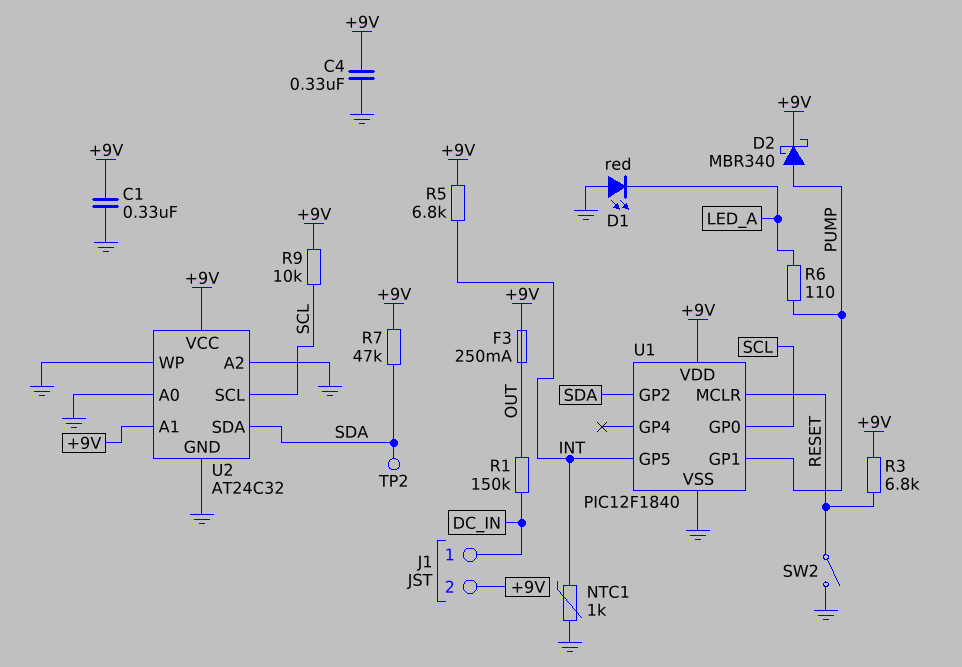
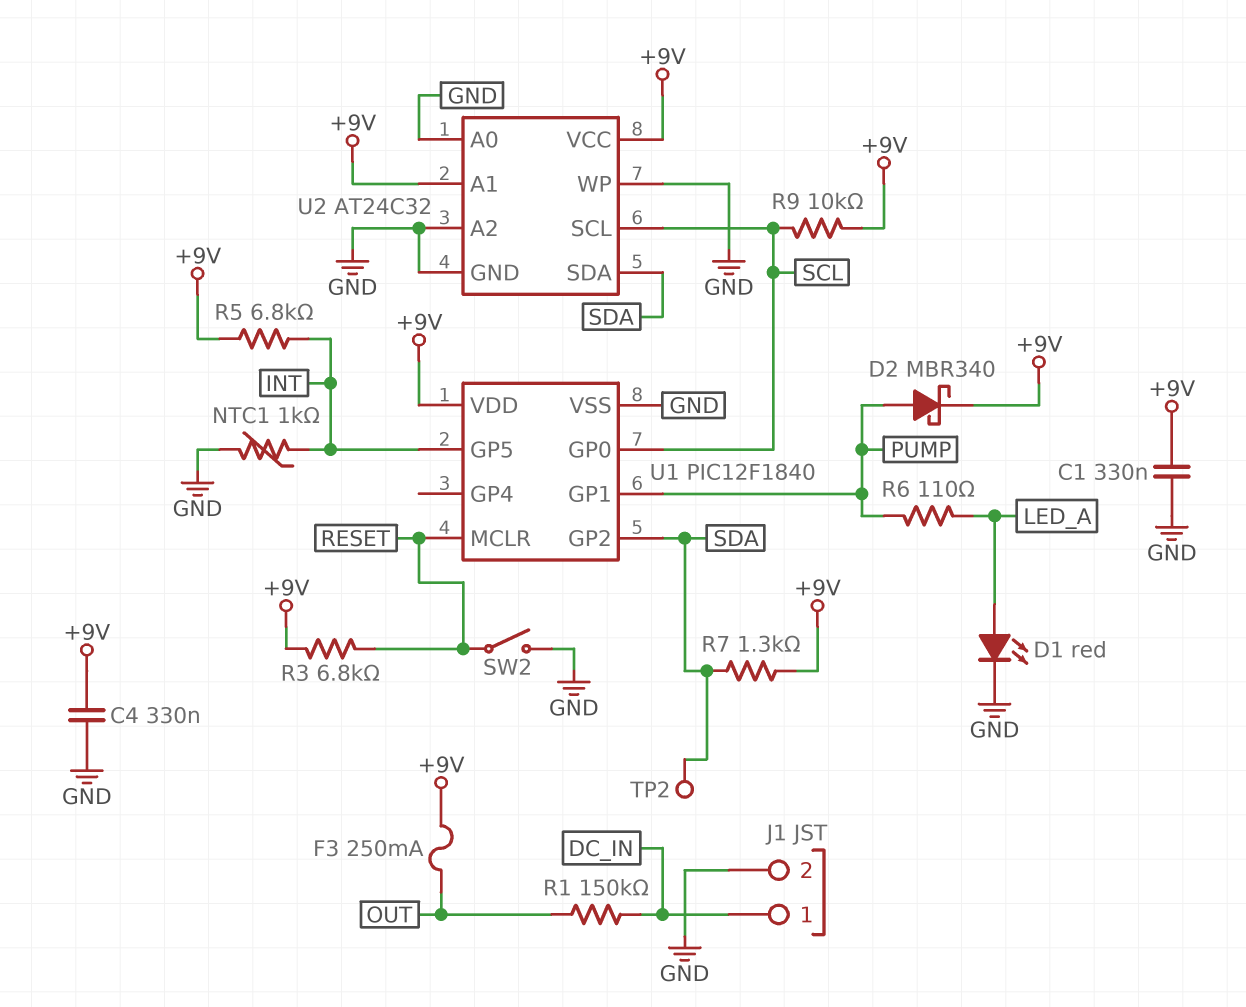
D1: LED red (A GND, K LED_A) -> LED red (A LED_A, K GND)
J1 pin 2: +9V -> GND
R7: 47k (+9V, SDA) -> 1.3k (+9V, SDA)

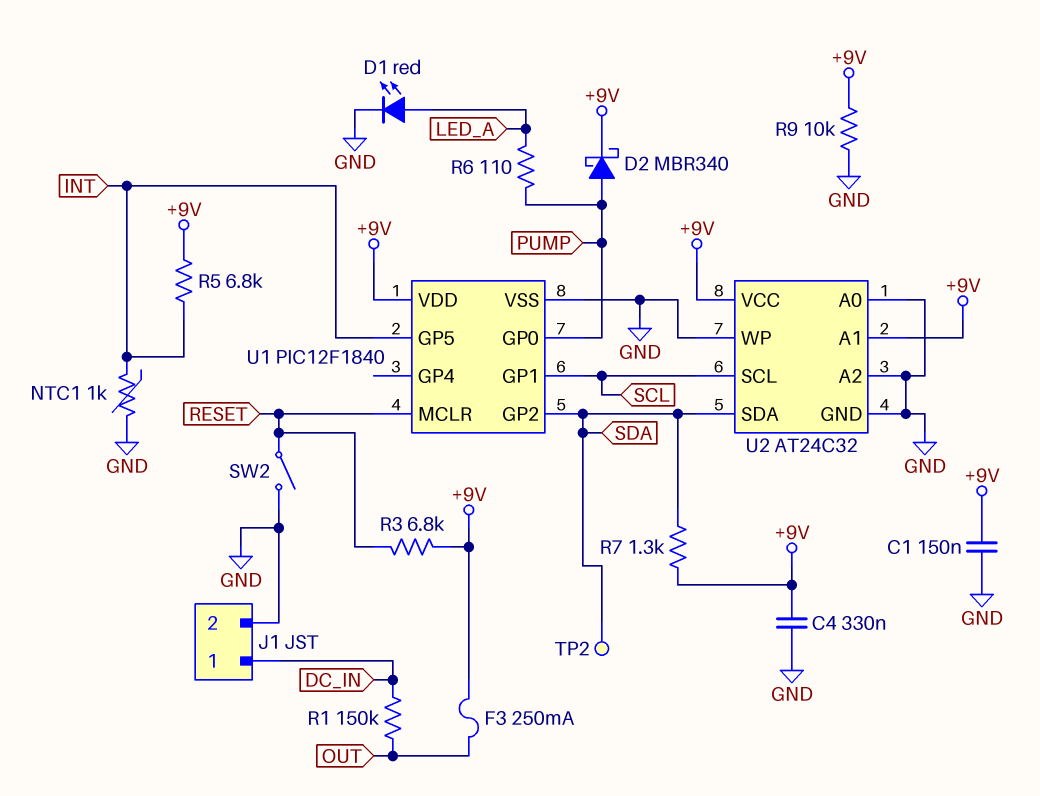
C1: 330nF (+9V, GND) -> 150nF (+9V, GND)
R9: 10k (+9V, SCL) -> 10k (+9V, GND)
U1 pin GP0: SCL -> PUMP
U1 pin GP1: PUMP -> SCL

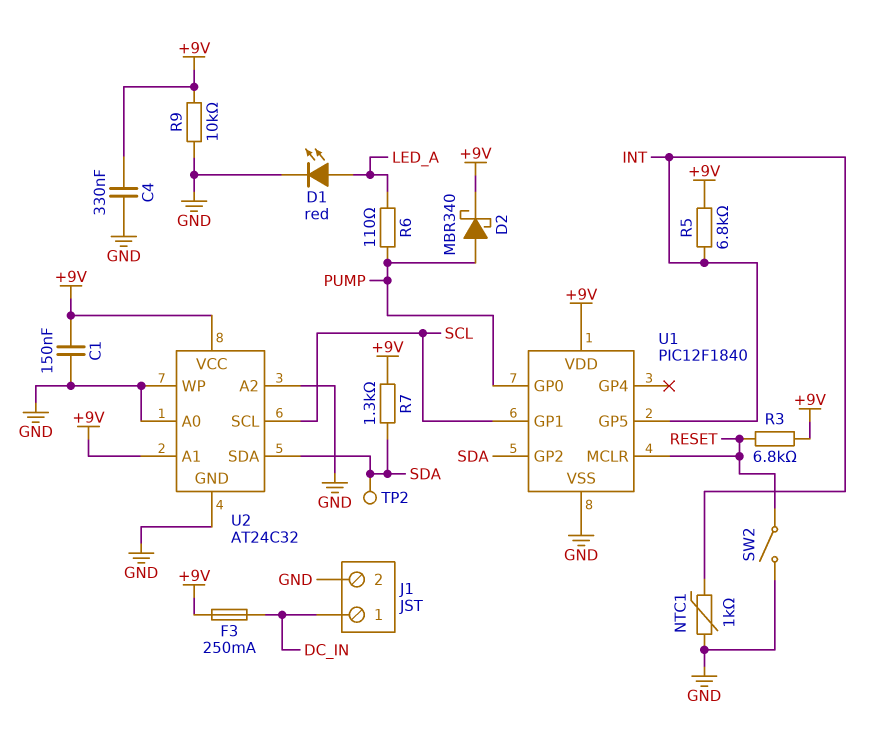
F3: 250mA (+9V, OUT) -> 250mA (+9V, DC_IN)
R1: 150k (DC_IN, OUT) -> none

